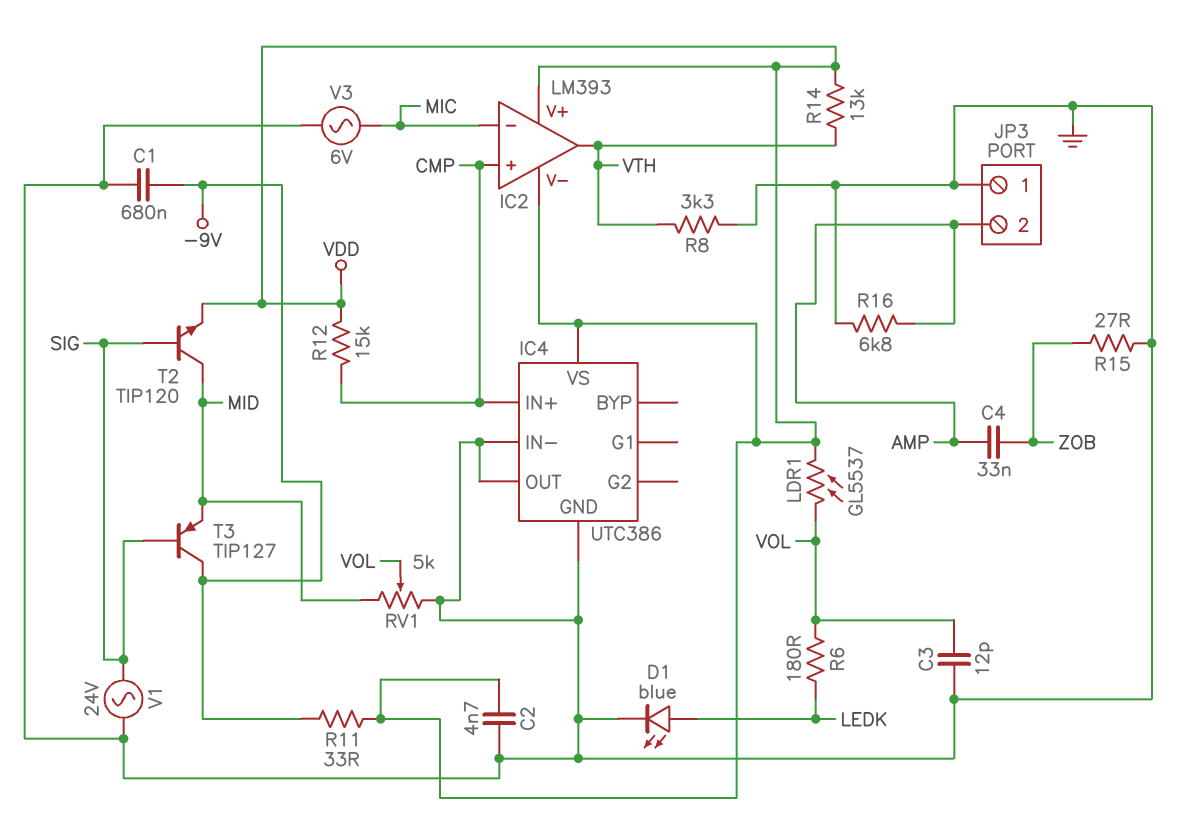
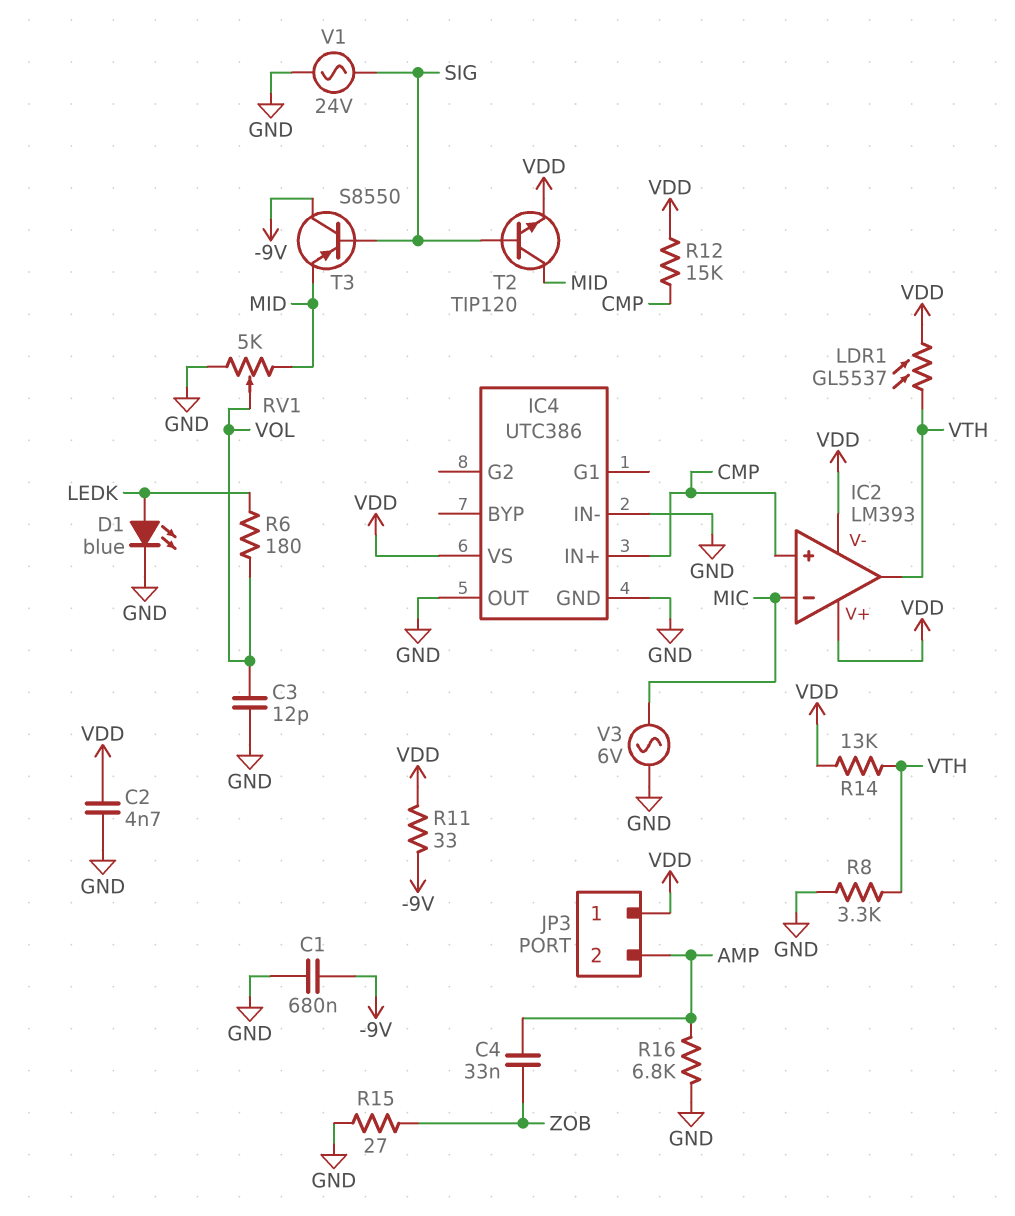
JP3 pin 1: GND -> VDD
LDR1: GL5537 (VDD, VOL) -> GL5537 (VDD, VTH)
T3: PNP TIP127 (B SIG, C -9V, E MID) -> PNP S8550 (B SIG, C -9V, E MID)

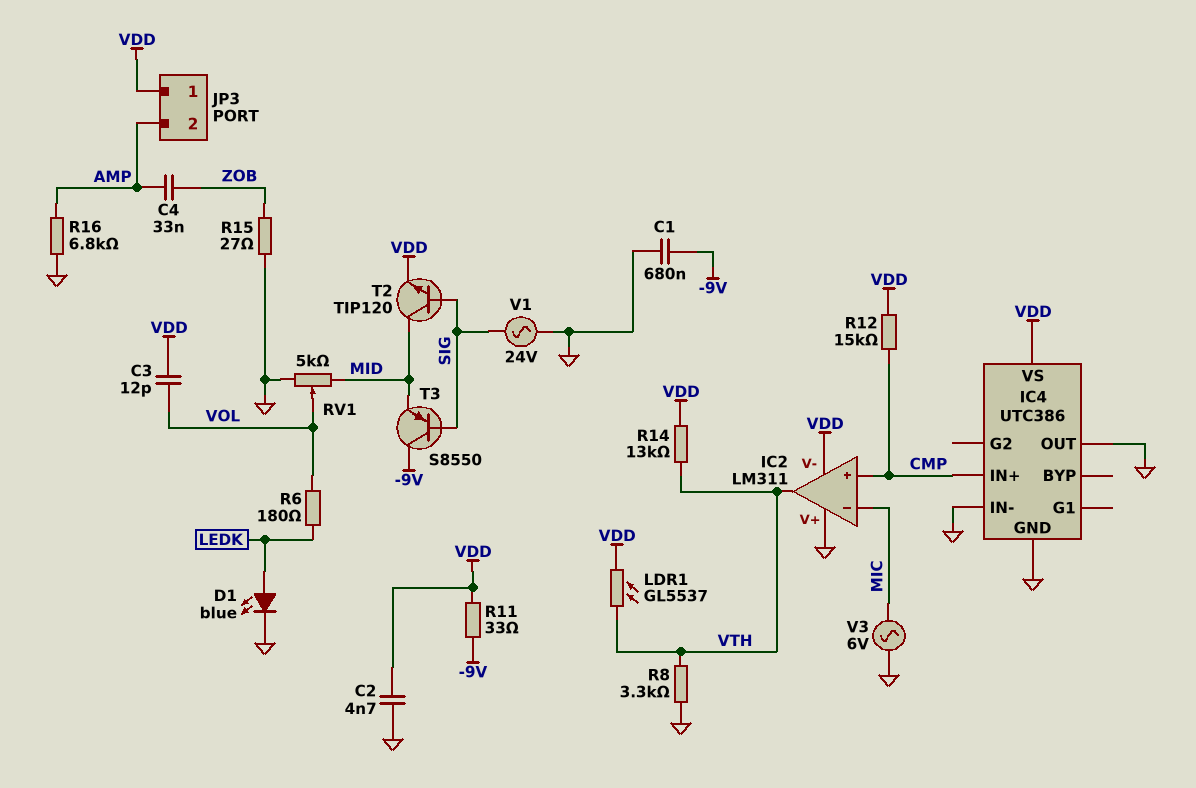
C3: 12pF (GND, VOL) -> 12pF (VDD, VOL)
IC2: LM393 -> LM311
IC2 pin V+: VDD -> GND

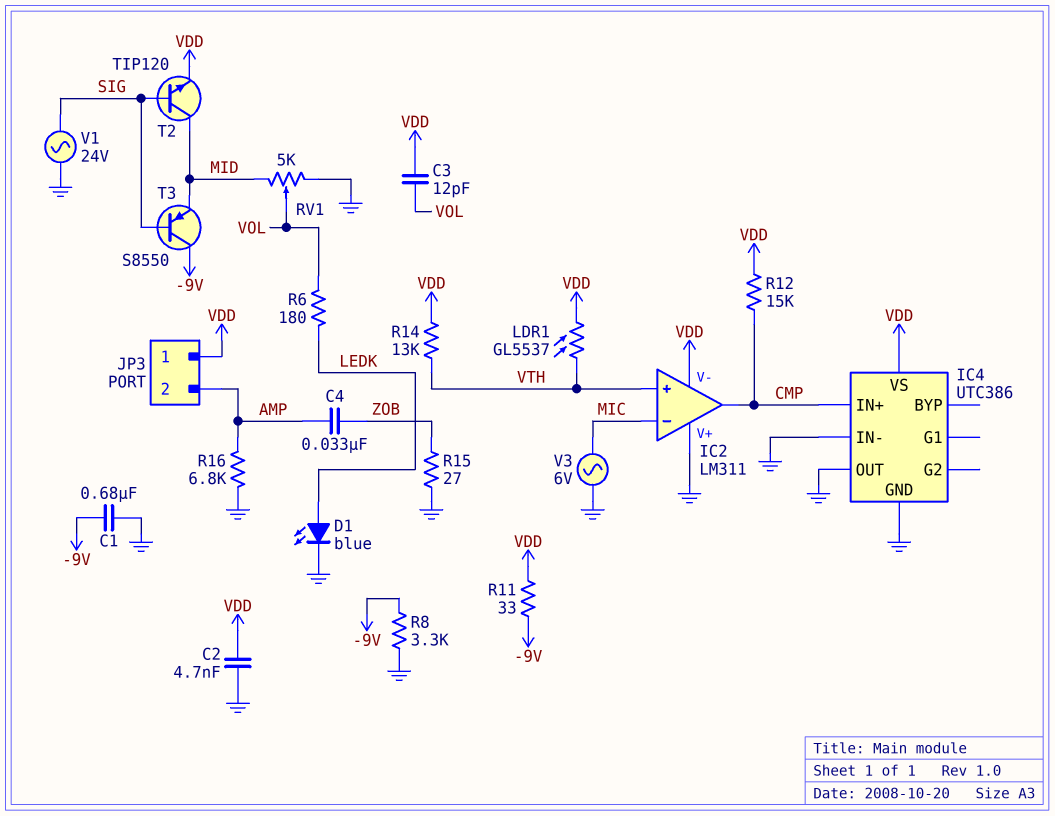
IC2 pin in+: CMP -> VTH
IC2 pin out: VTH -> CMP
R8: 3.3k (GND, VTH) -> 3.3k (-9V, GND)

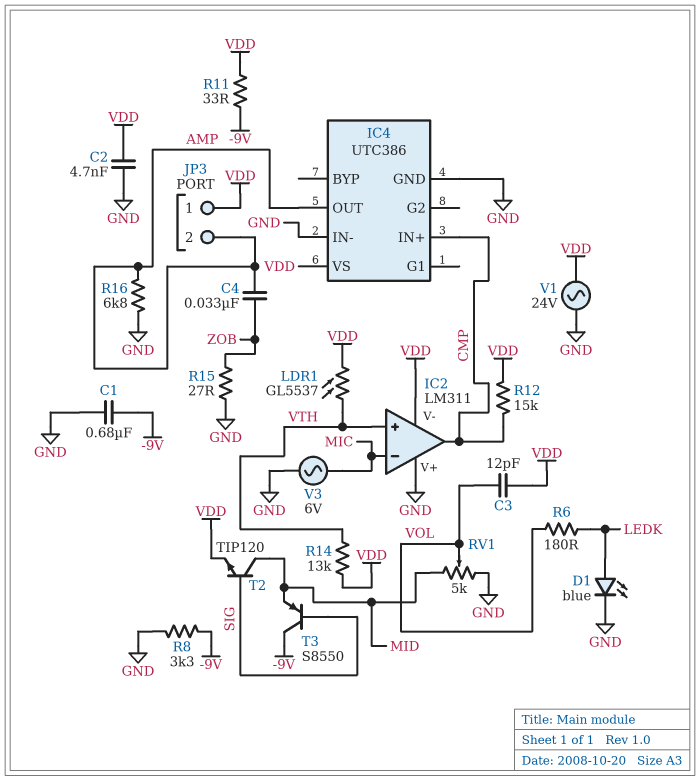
IC4 pin OUT: GND -> AMP
V1: AC 24V (GND, SIG) -> AC 24V (GND, VDD)

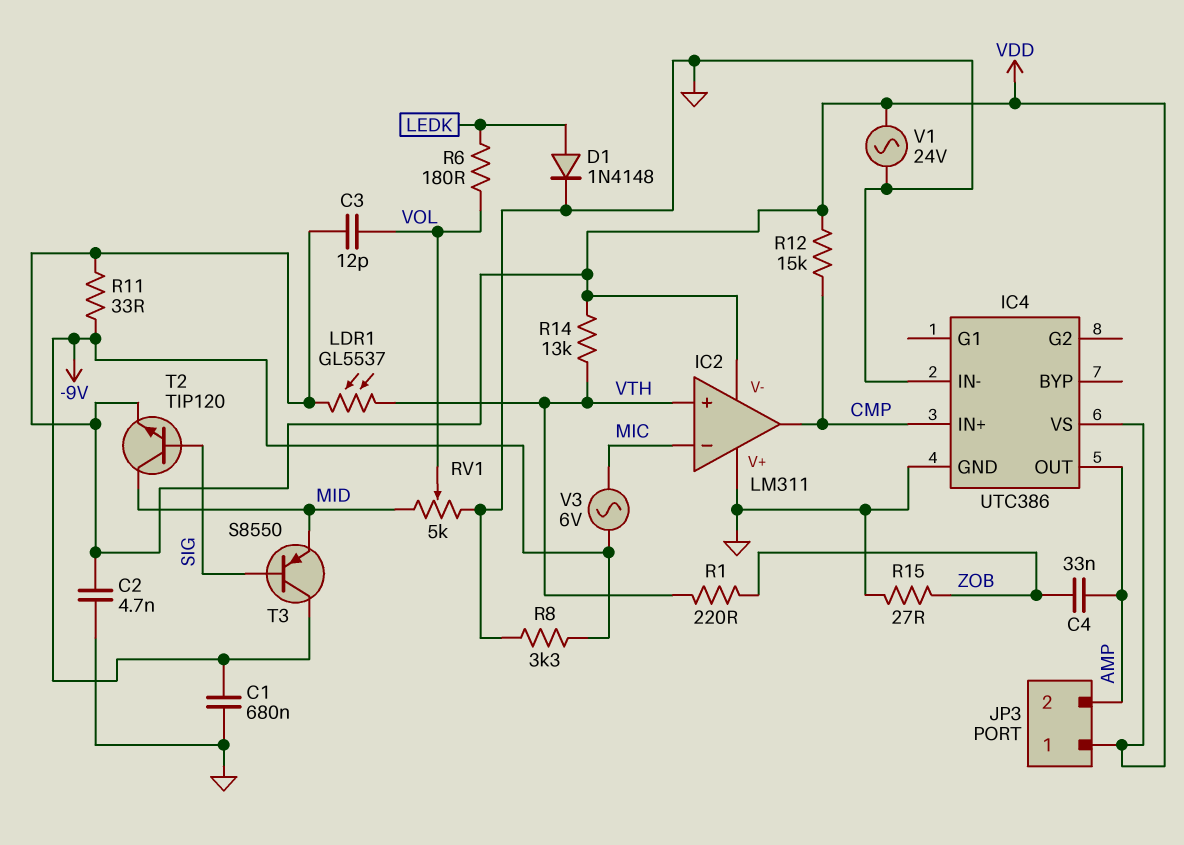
D1: LED blue (A LEDK, K GND) -> diode 1N4148 (A LEDK, K GND)
R1: none -> 220 (VTH, ZOB)
R16: 6.8k (AMP, GND) -> none
V3: AC 6V (GND, MIC) -> AC 6V (-9V, MIC)

